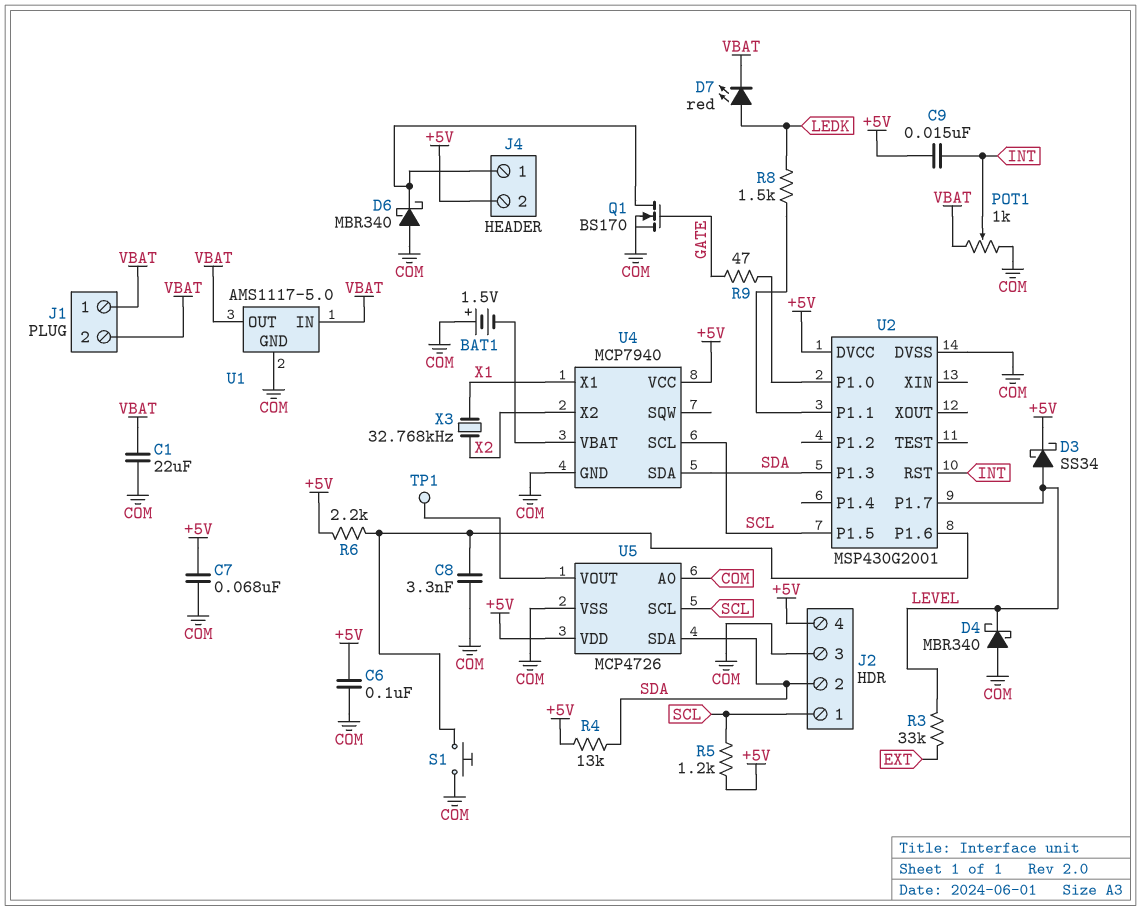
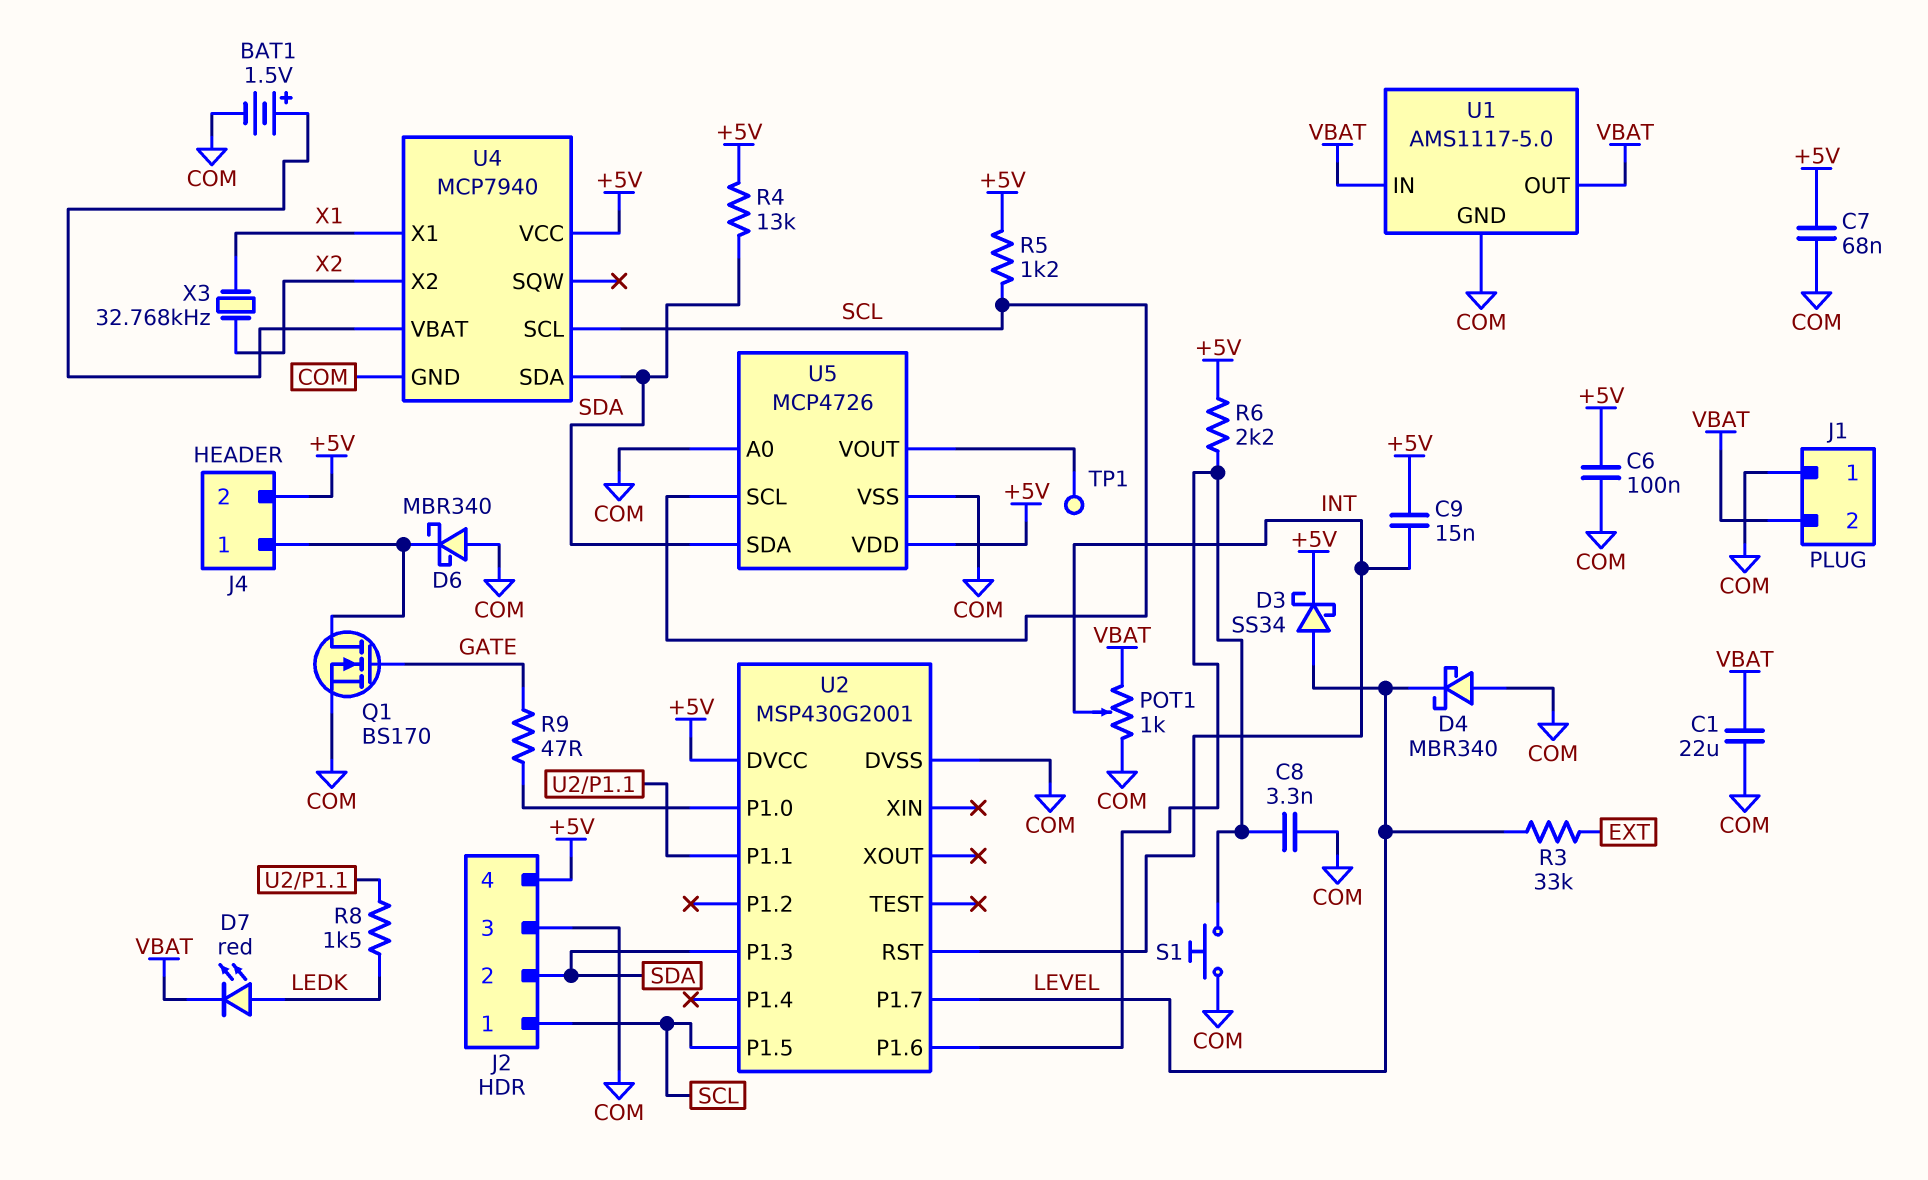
BAT1: 1.5V (plus COM, minus U4/VBAT) -> 1.5V (plus U4/VBAT, minus COM)
J1 pin 1: VBAT -> COM

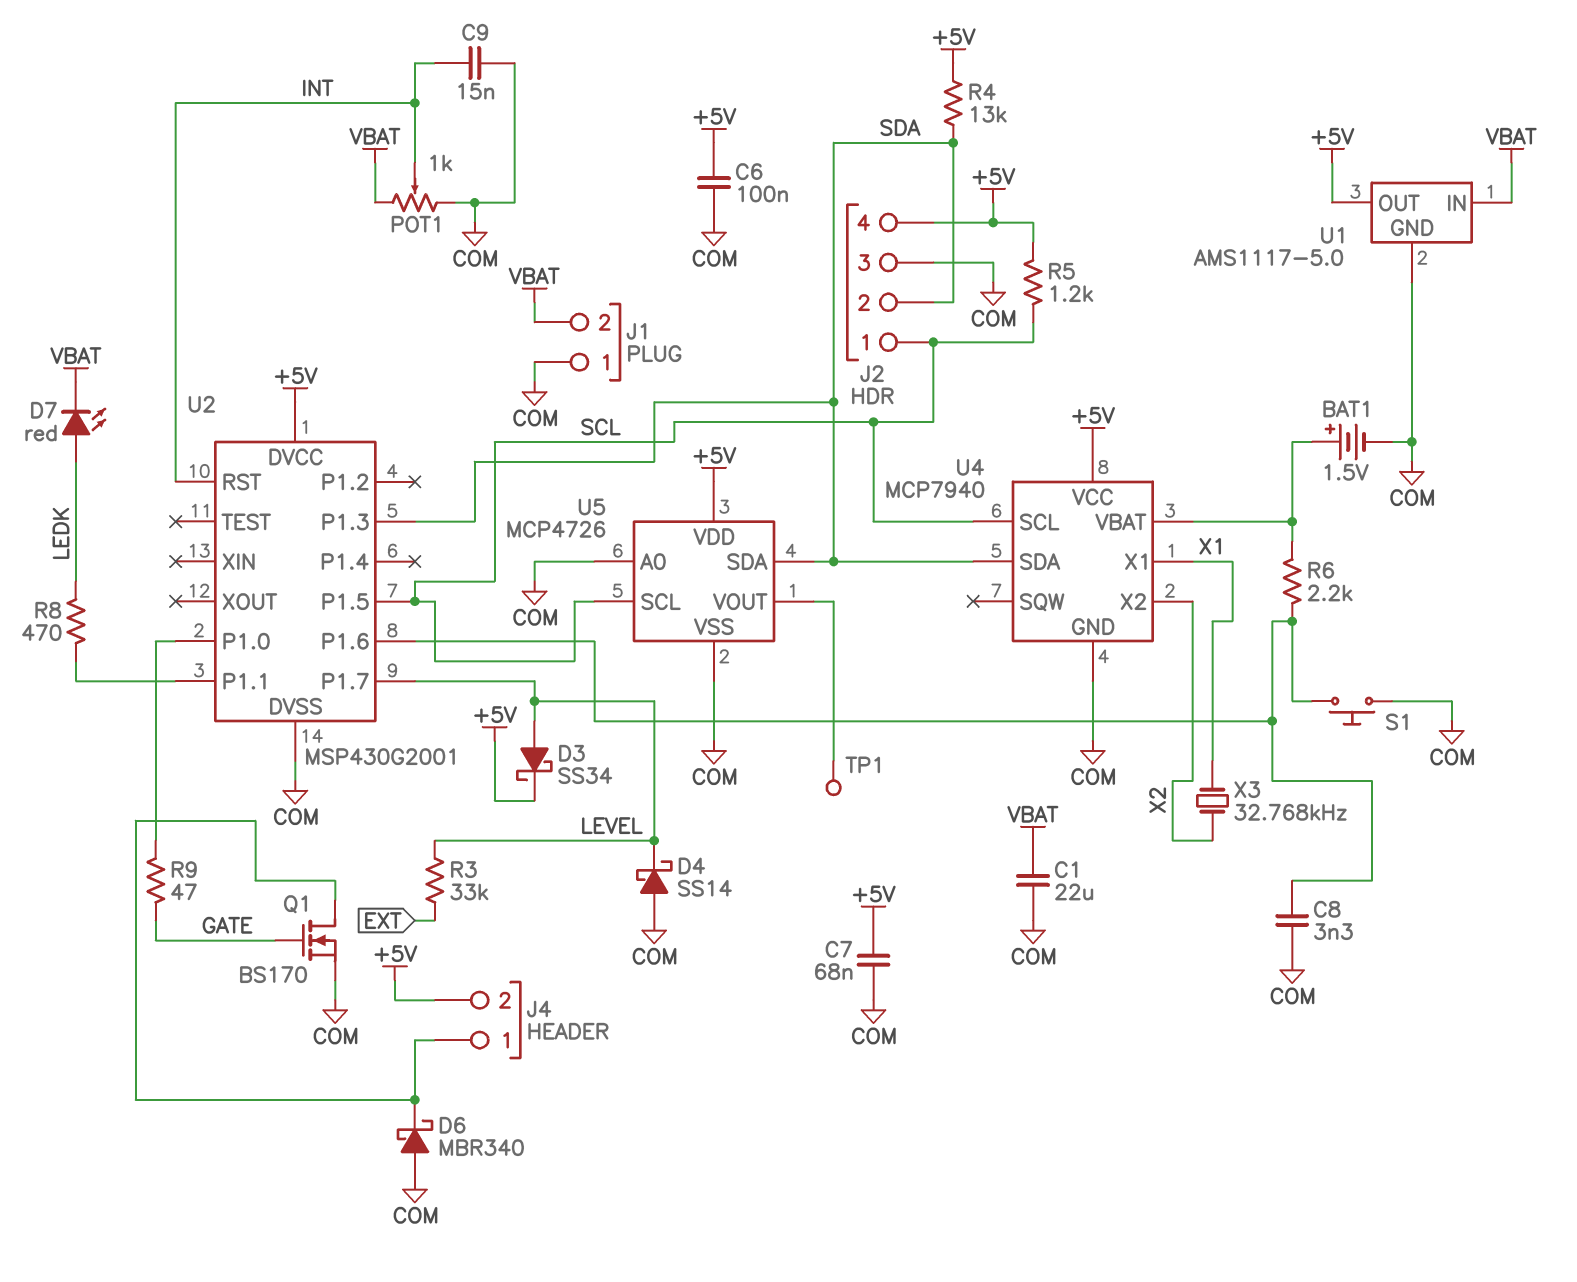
C9: 15nF (+5V, INT) -> 15nF (COM, INT)
D4: schottky MBR340 (A COM, K LEVEL) -> schottky SS14 (A COM, K LEVEL)
R6: 2.2k (+5V, U2/P1.6) -> 2.2k (U2/P1.6, U4/VBAT)
R8: 1.5k (LEDK, U2/P1.1) -> 470 (LEDK, U2/P1.1)
U1 pin OUT: VBAT -> +5V

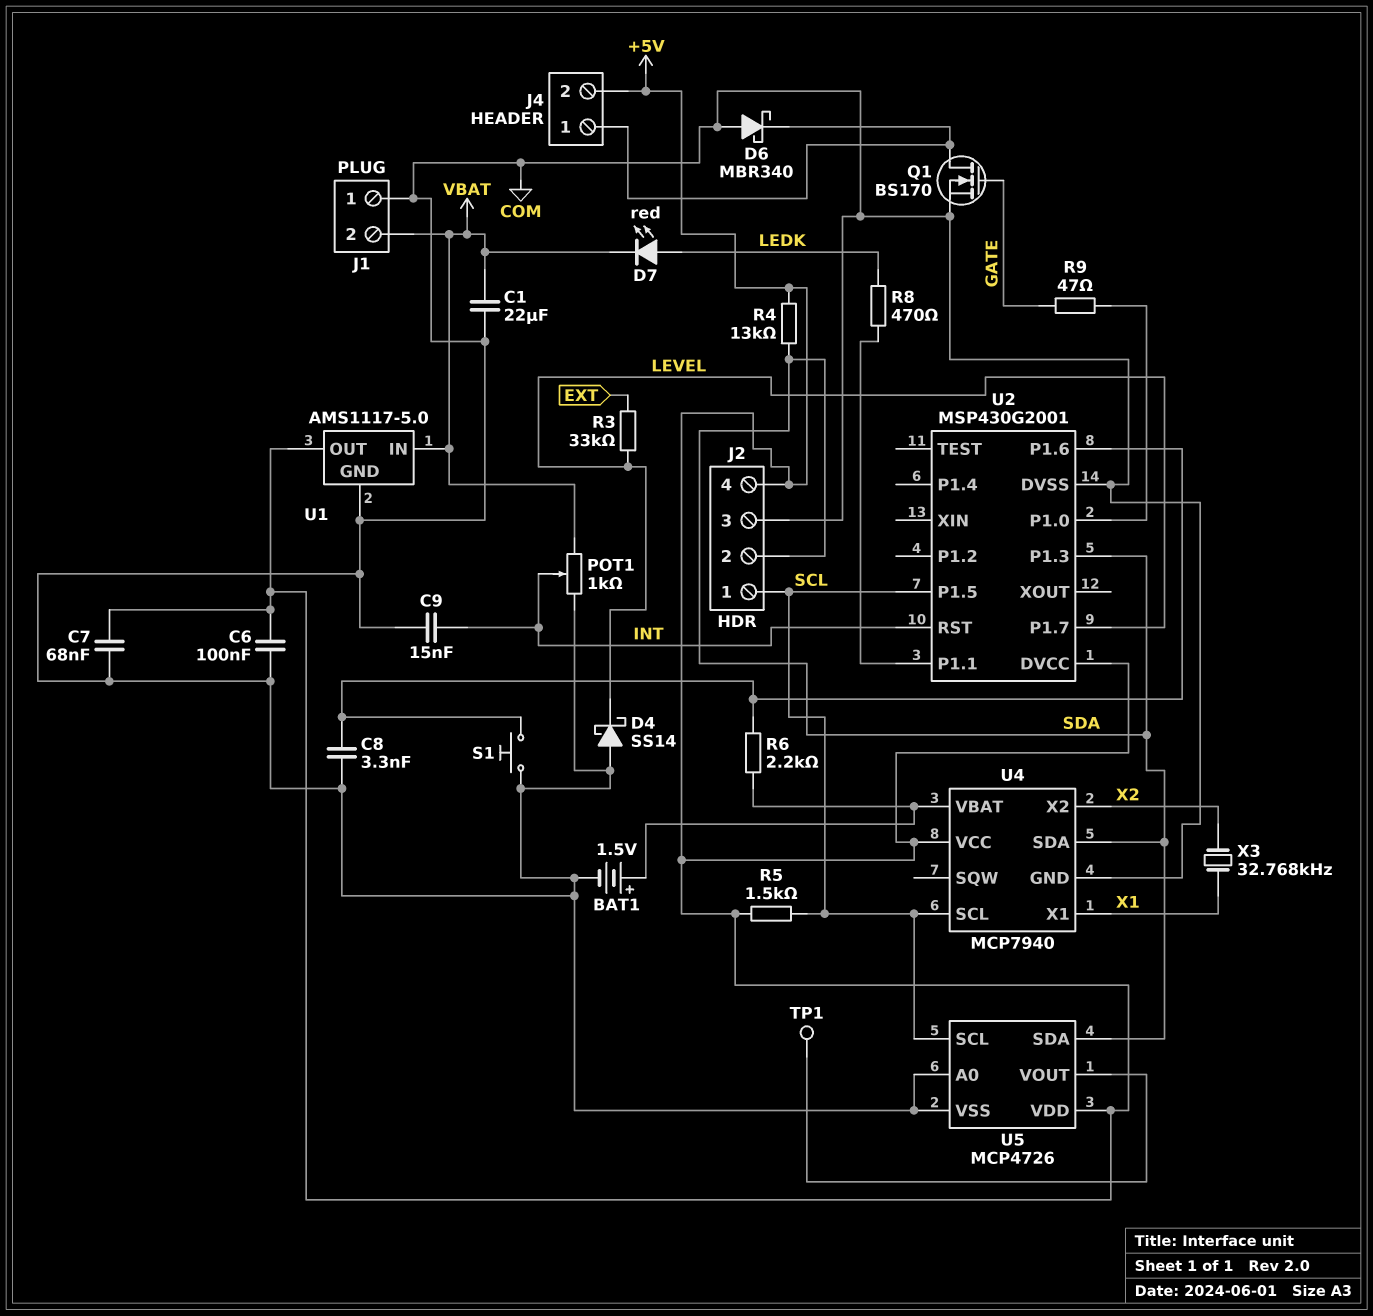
D3: schottky SS34 (A LEVEL, K +5V) -> none
R5: 1.2k (+5V, SCL) -> 1.5k (+5V, SCL)

